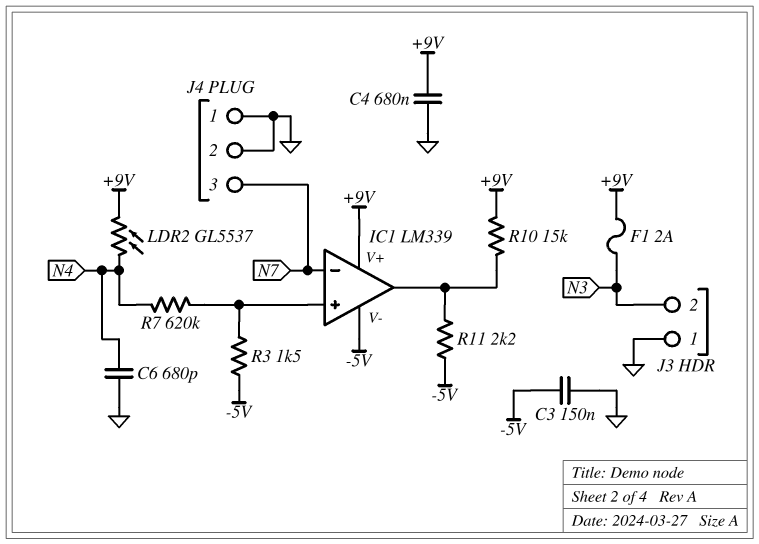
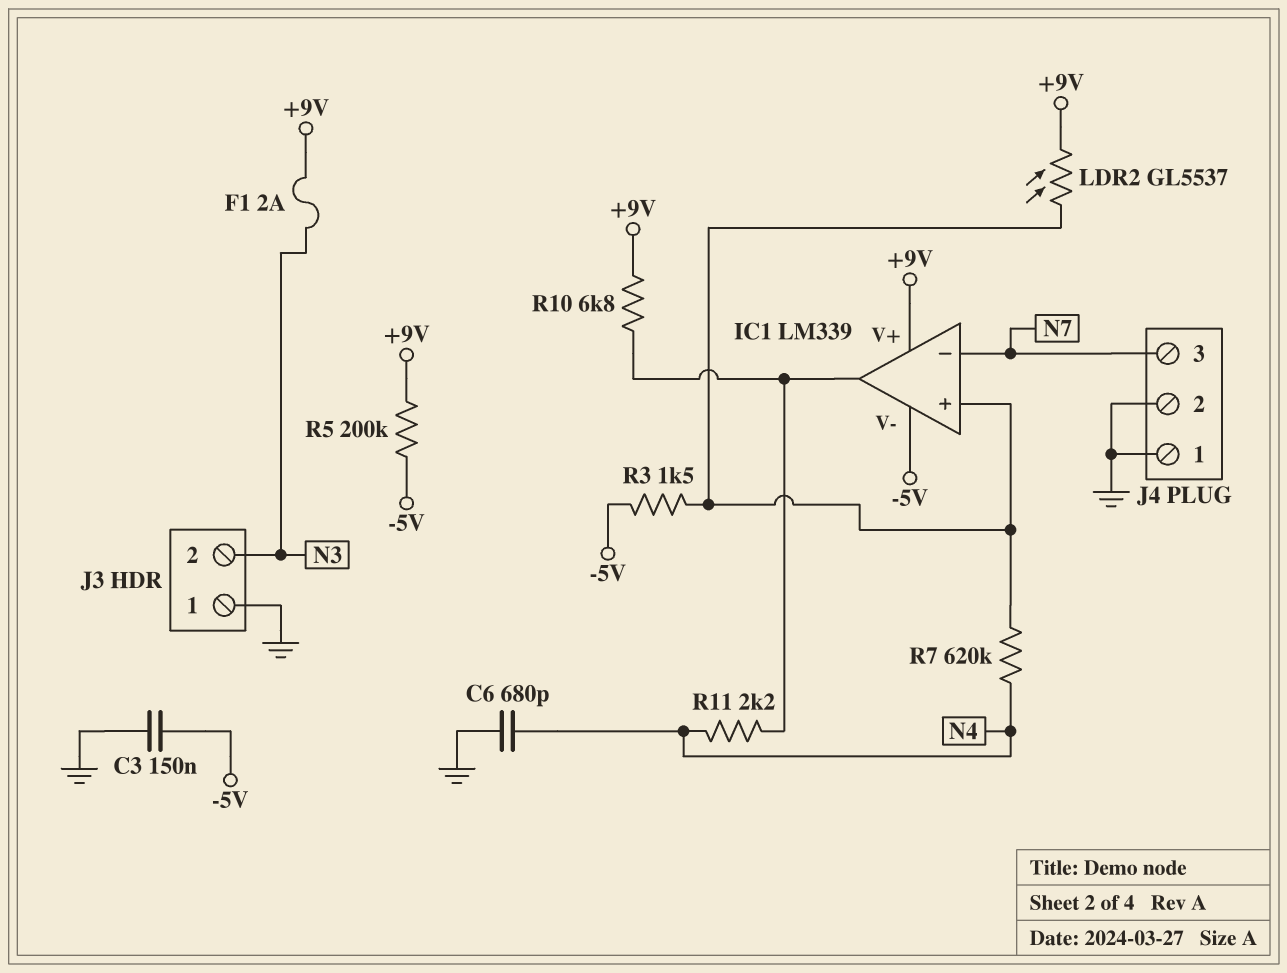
C4: 680nF (+9V, GND) -> none
LDR2: GL5537 (+9V, N4) -> GL5537 (+9V, IC1/in+)
R5: none -> 200k (+9V, -5V)
R10: 15k (+9V, IC1/out) -> 6.8k (+9V, IC1/out)
R11: 2.2k (-5V, IC1/out) -> 2.2k (IC1/out, N4)

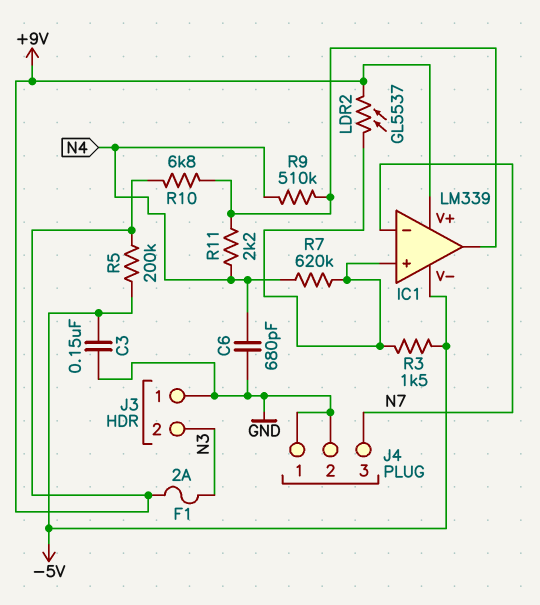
R9: none -> 510k (IC1/out, N4)

